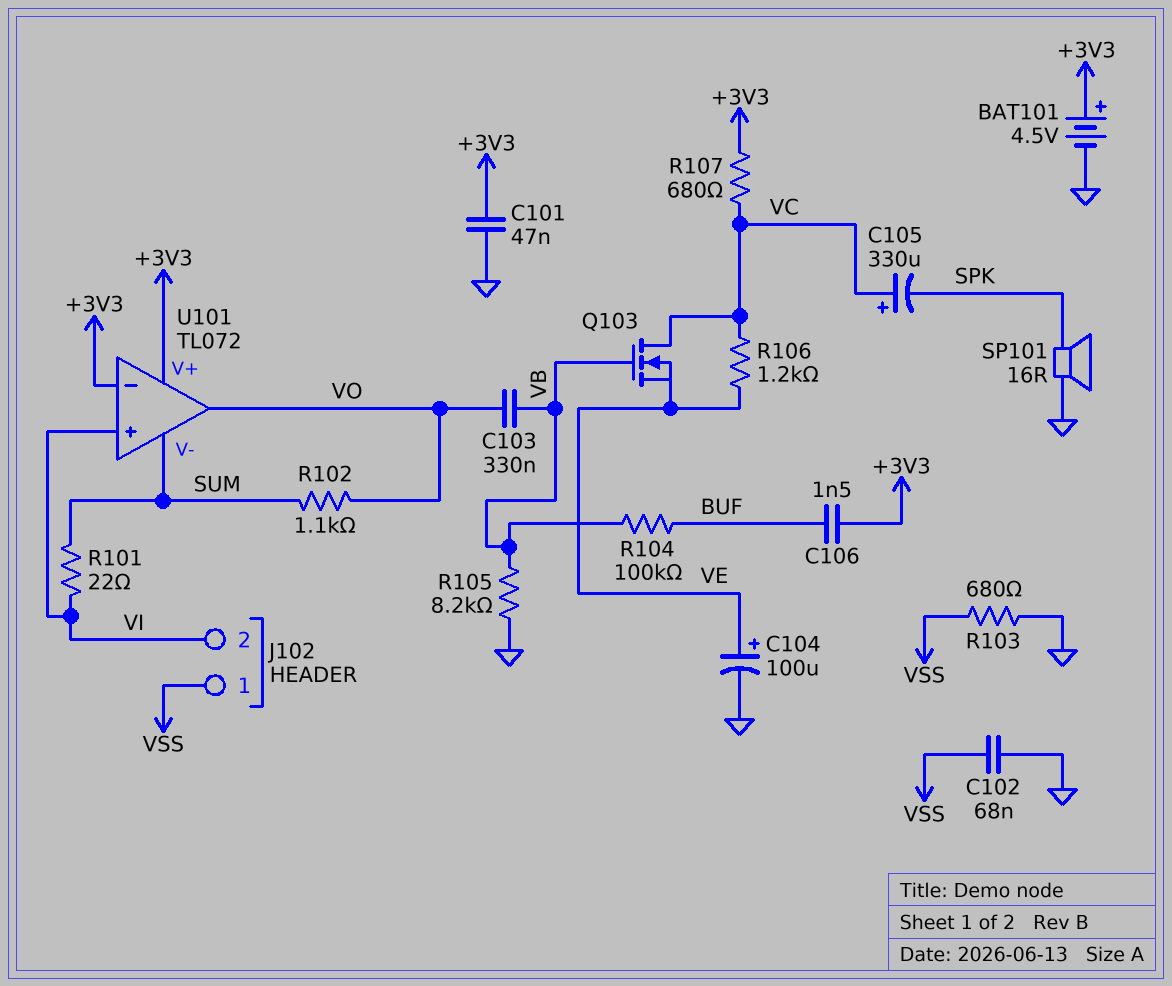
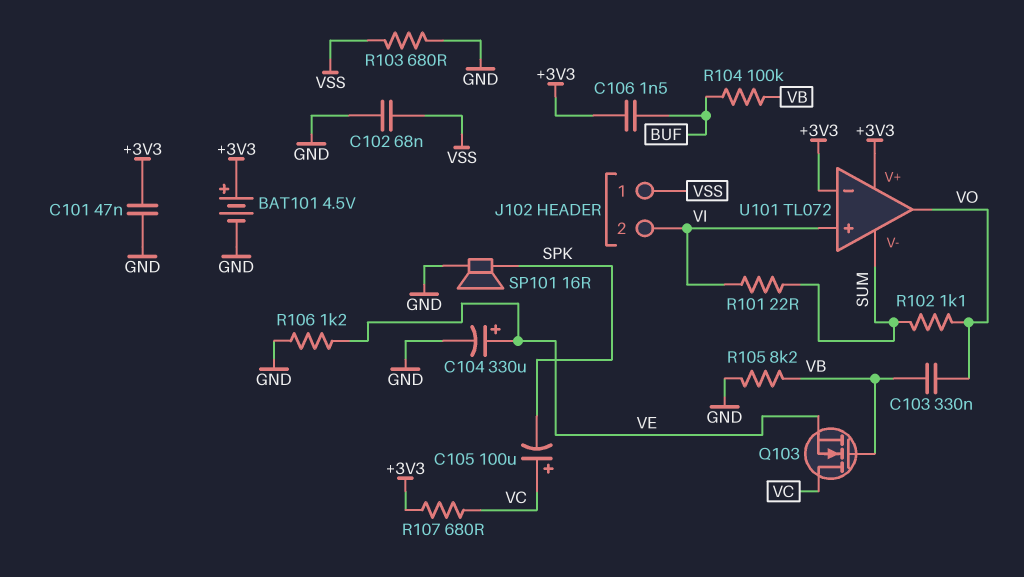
C104: 100uF (plus VE, minus GND) -> 330uF (plus VE, minus GND)
C105: 330uF (plus VC, minus SPK) -> 100uF (plus VC, minus SPK)
R106: 1.2k (VC, VE) -> 1.2k (GND, VE)

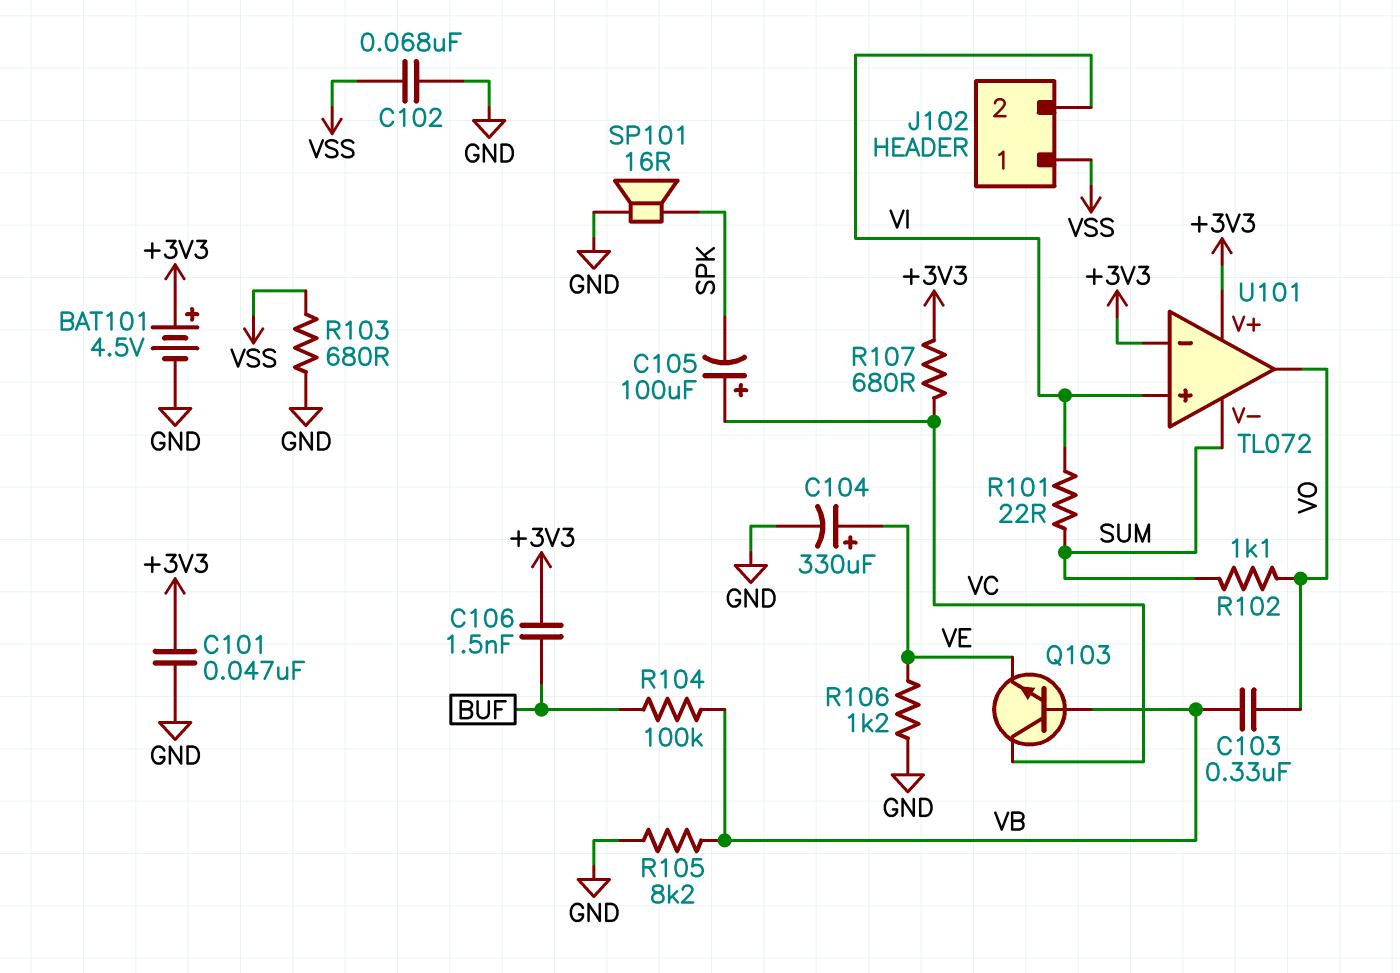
Q103: NMOS (G VB, D VC, S VE) -> NPN (B VB, C VC, E VE)

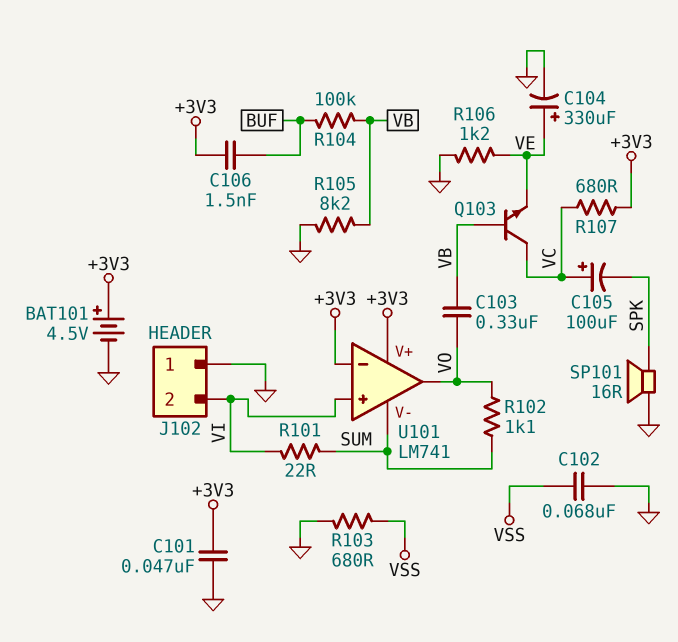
J102 pin 1: VSS -> GND
U101: TL072 -> LM741

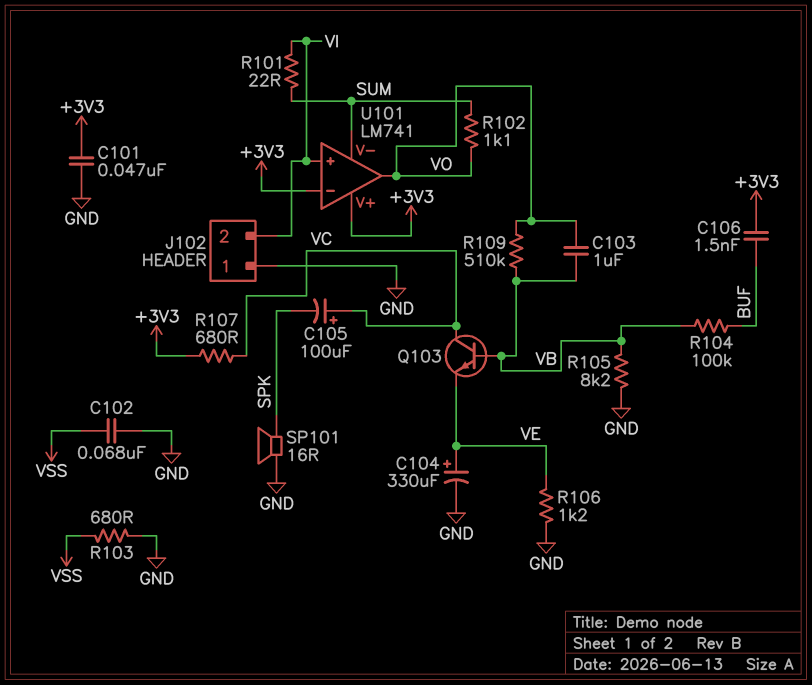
BAT101: 4.5V (plus +3V3, minus GND) -> none
C103: 330nF (VB, VO) -> 1uF (VB, VO)
R109: none -> 510k (VB, VO)

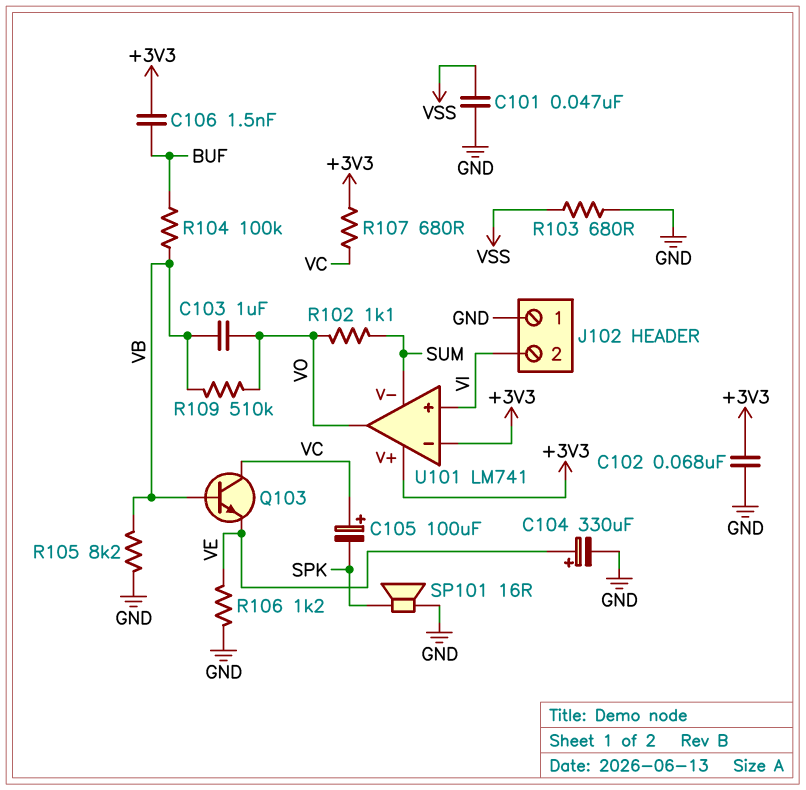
C101: 47nF (+3V3, GND) -> 47nF (GND, VSS)
C102: 68nF (GND, VSS) -> 68nF (+3V3, GND)
R101: 22 (SUM, VI) -> none

